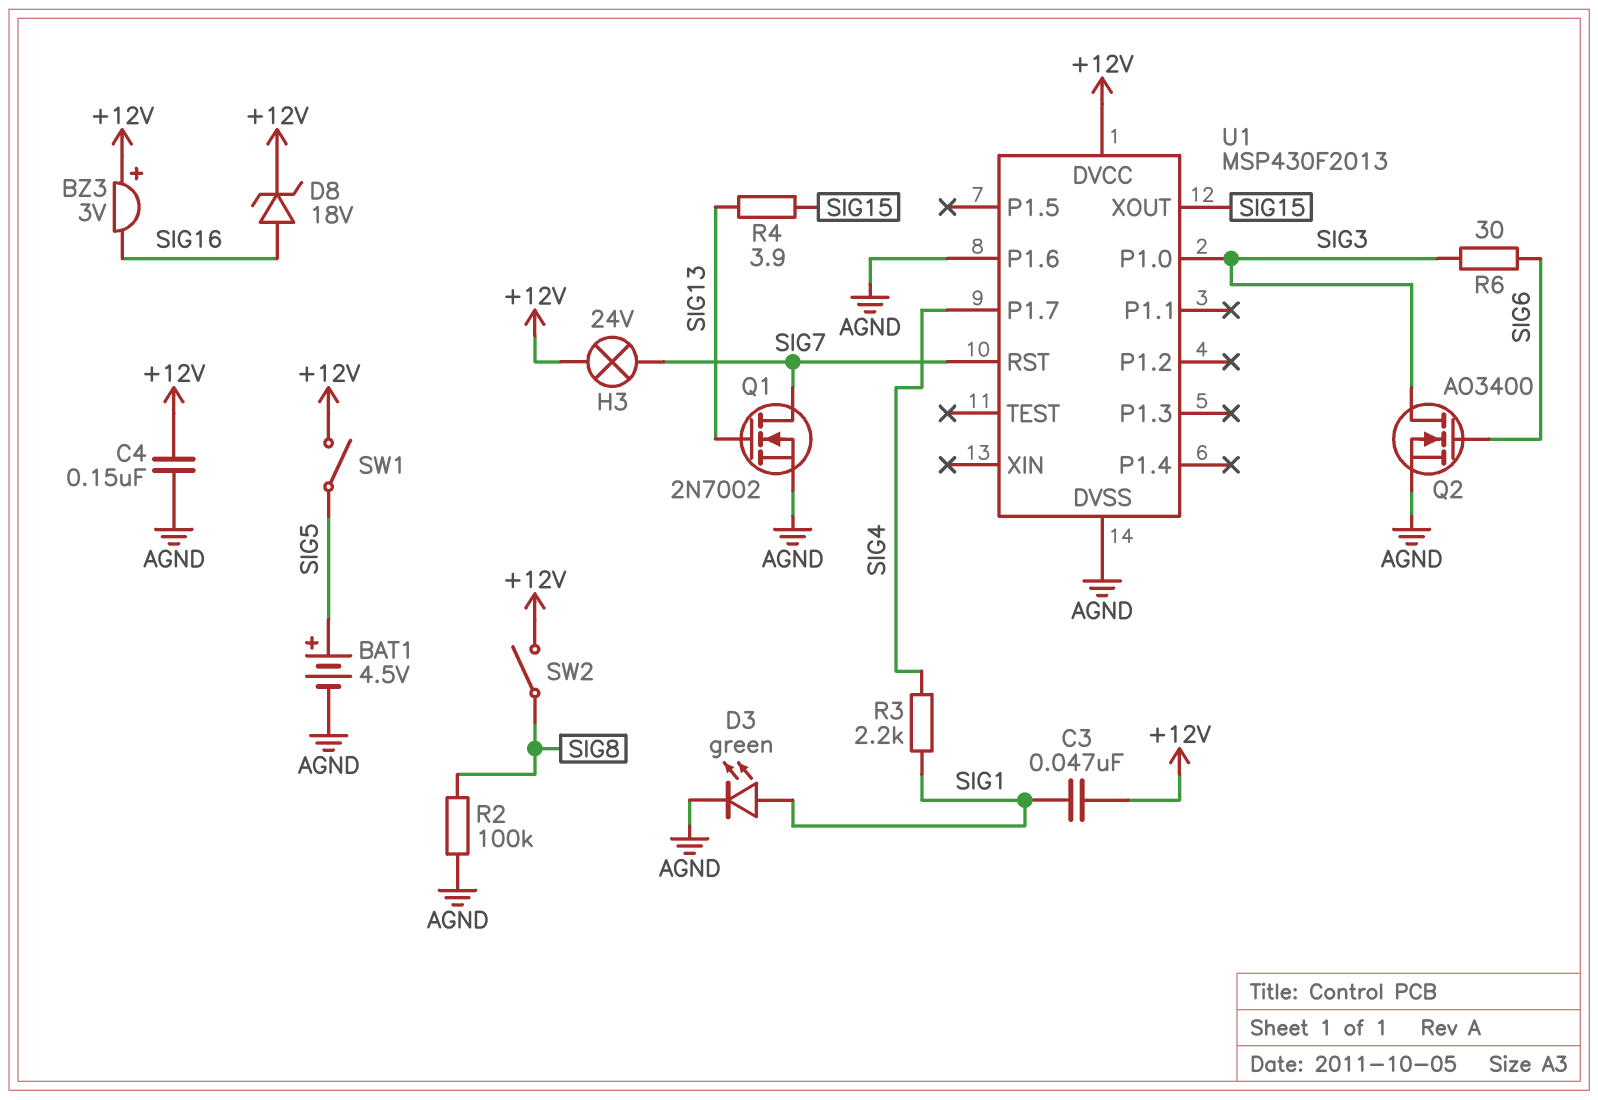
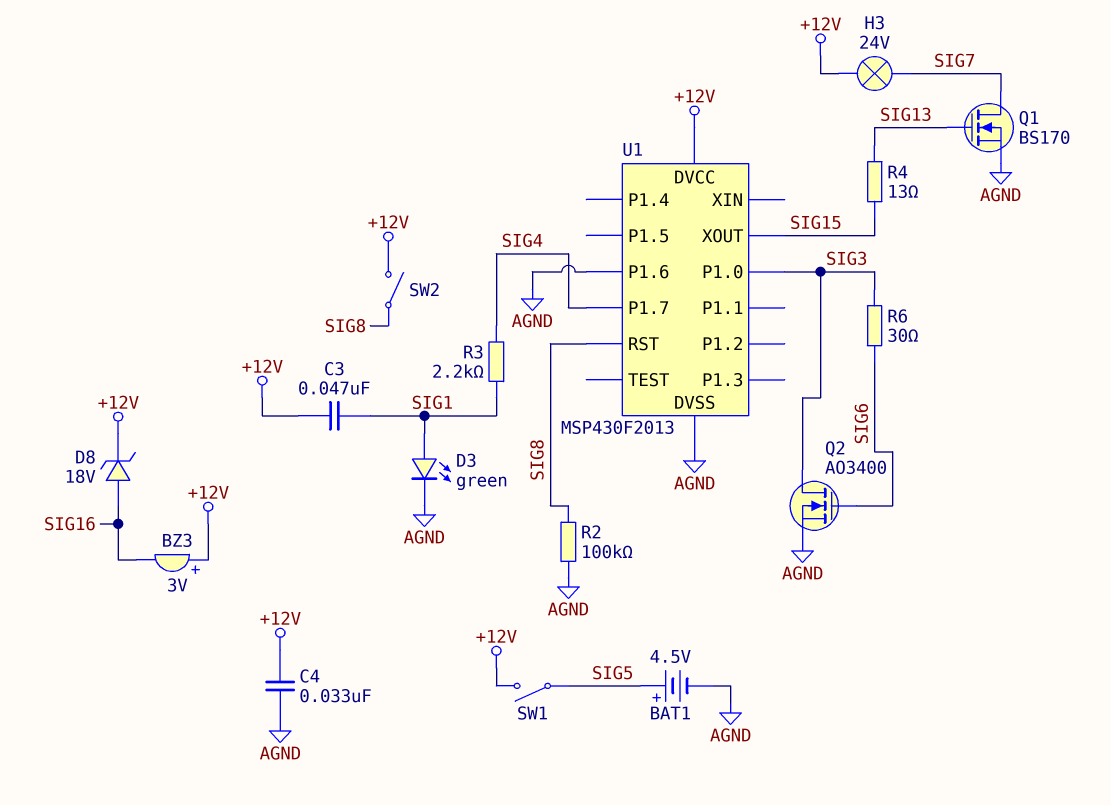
C4: 150nF (+12V, AGND) -> 33nF (+12V, AGND)
Q1: NMOS 2N7002 (G SIG13, D SIG7, S AGND) -> NMOS BS170 (G SIG13, D SIG7, S AGND)
R4: 3.9 (SIG13, SIG15) -> 13 (SIG13, SIG15)
U1 pin RST: SIG7 -> SIG8

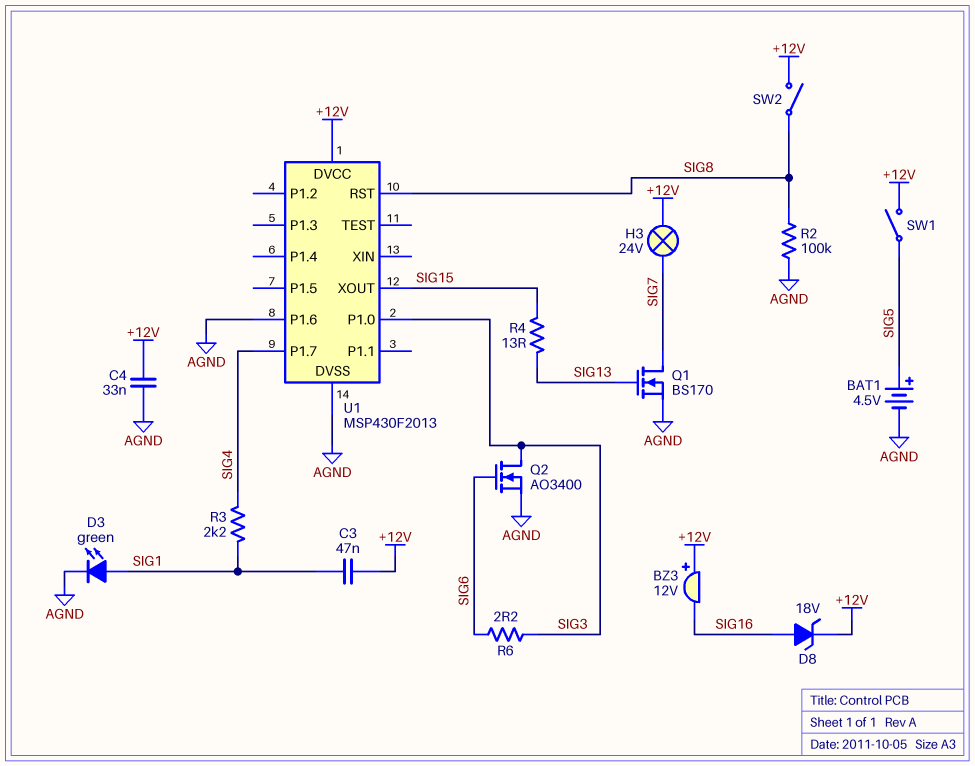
BZ3: buzzer 3V (plus +12V, minus SIG16) -> buzzer 12V (plus +12V, minus SIG16)
R6: 30 (SIG3, SIG6) -> 2.2 (SIG3, SIG6)

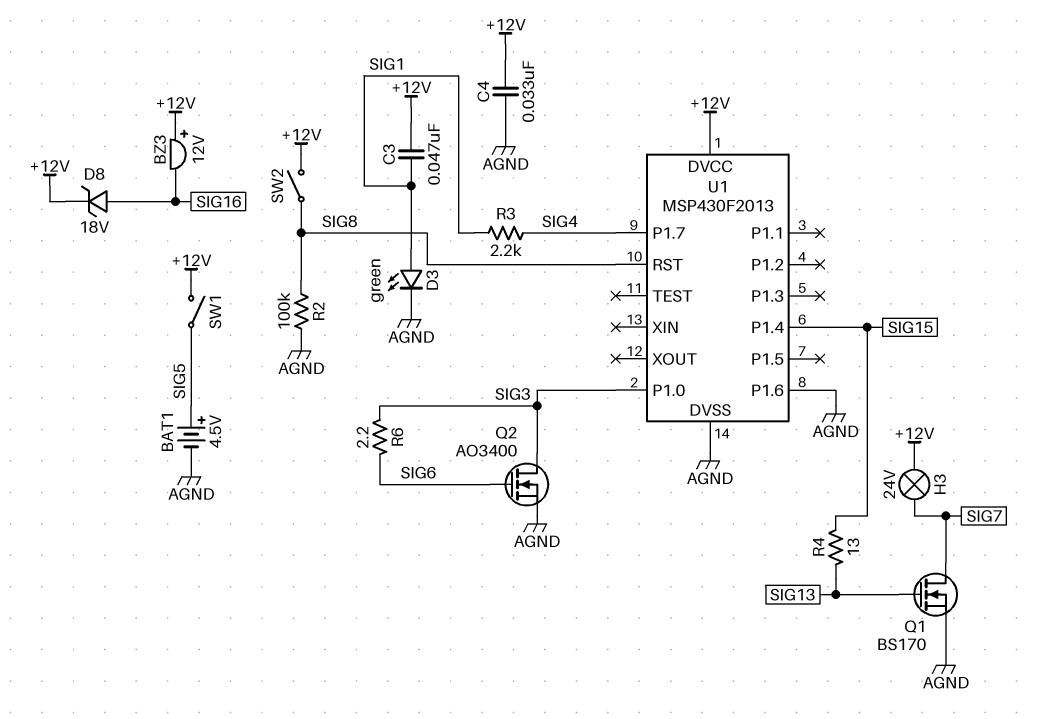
U1 pin P1.4: none -> SIG15
U1 pin XOUT: SIG15 -> none

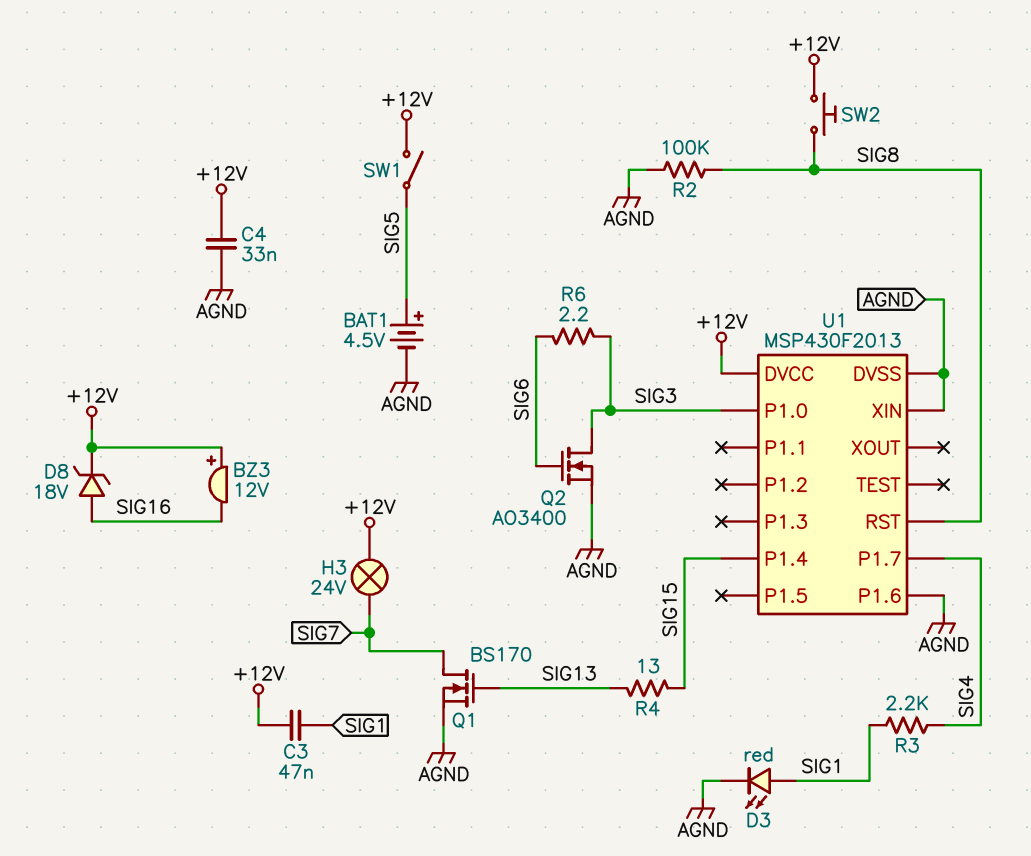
D3: LED green (A SIG1, K AGND) -> LED red (A SIG1, K AGND)
SW2: switch (+12V, SIG8) -> button (+12V, SIG8)
U1 pin XIN: none -> AGND

